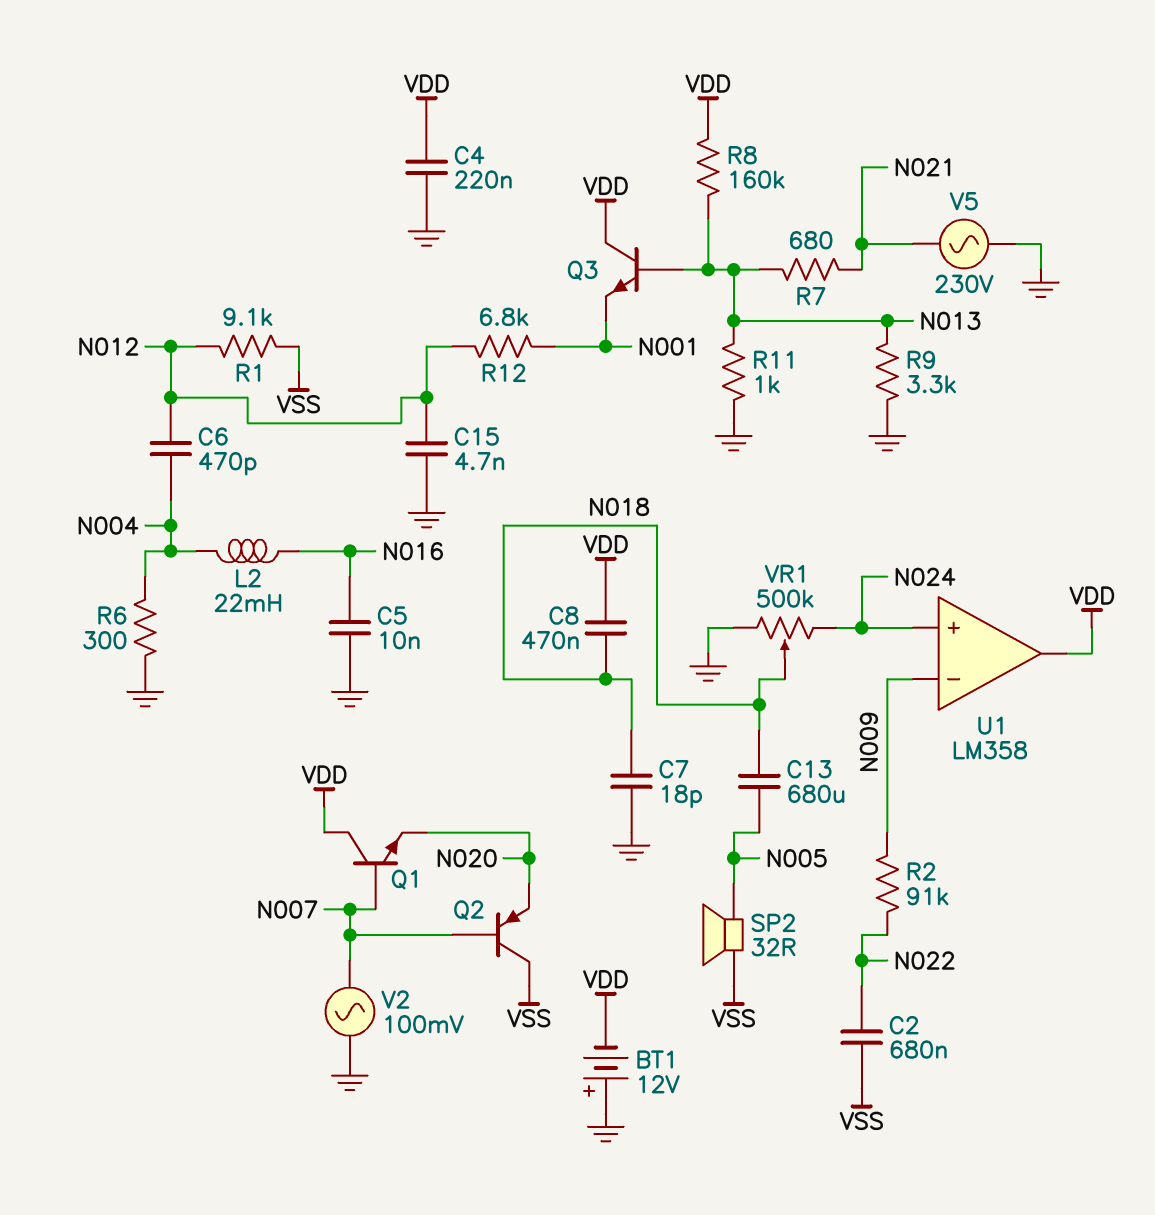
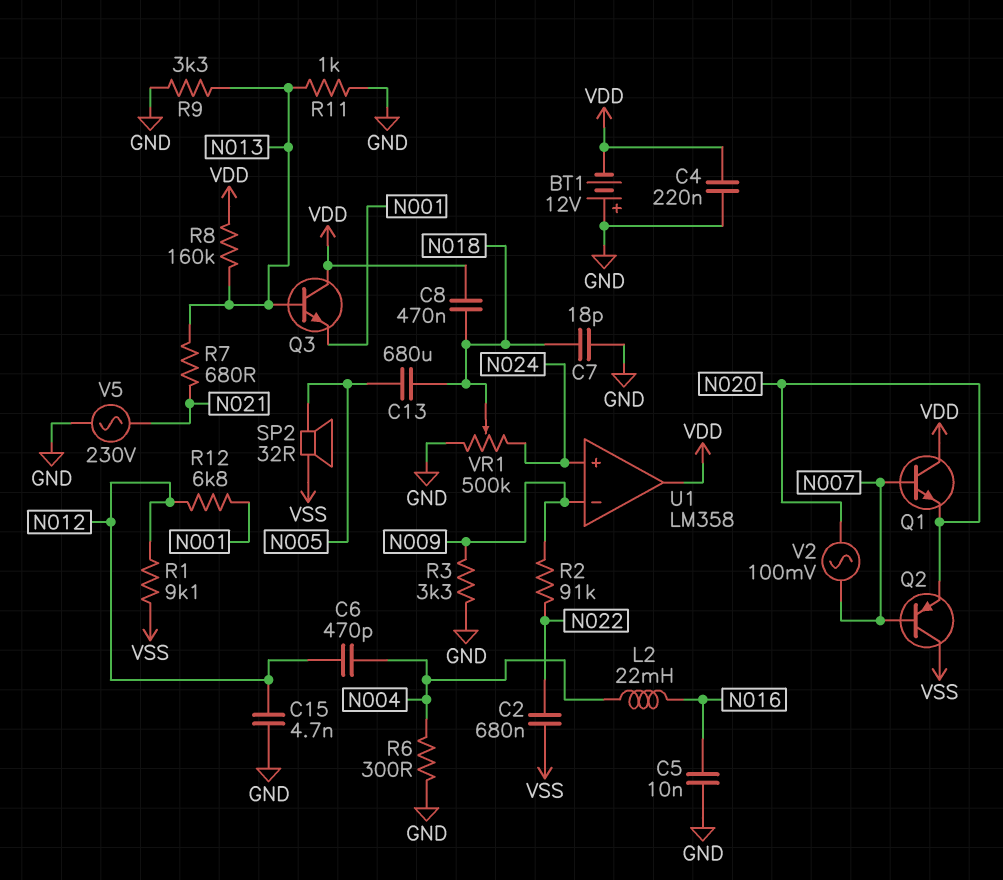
R3: none -> 3.3k (GND, N009)
V2: AC 100mV (GND, N007) -> AC 100mV (N007, N020)

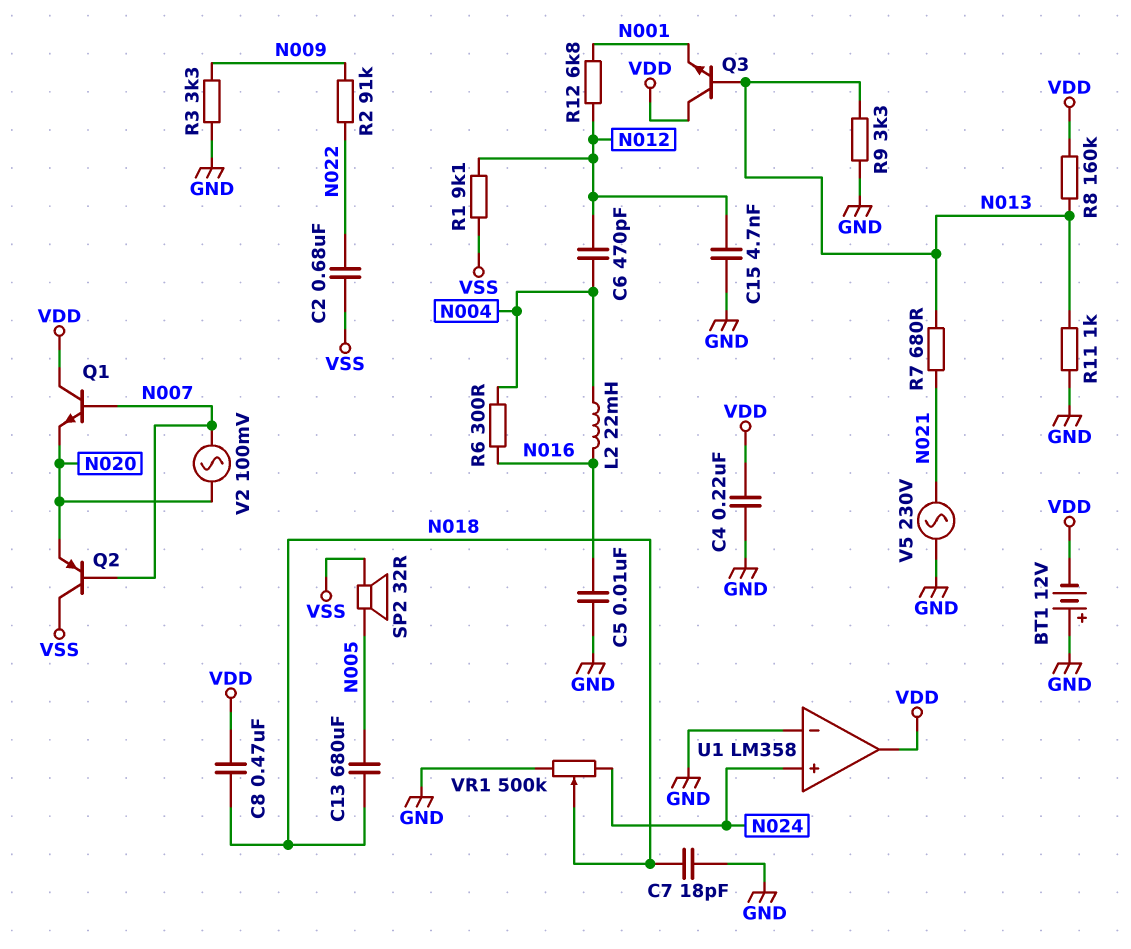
R6: 300 (GND, N004) -> 300 (N004, N016)
U1 pin in-: N009 -> GND

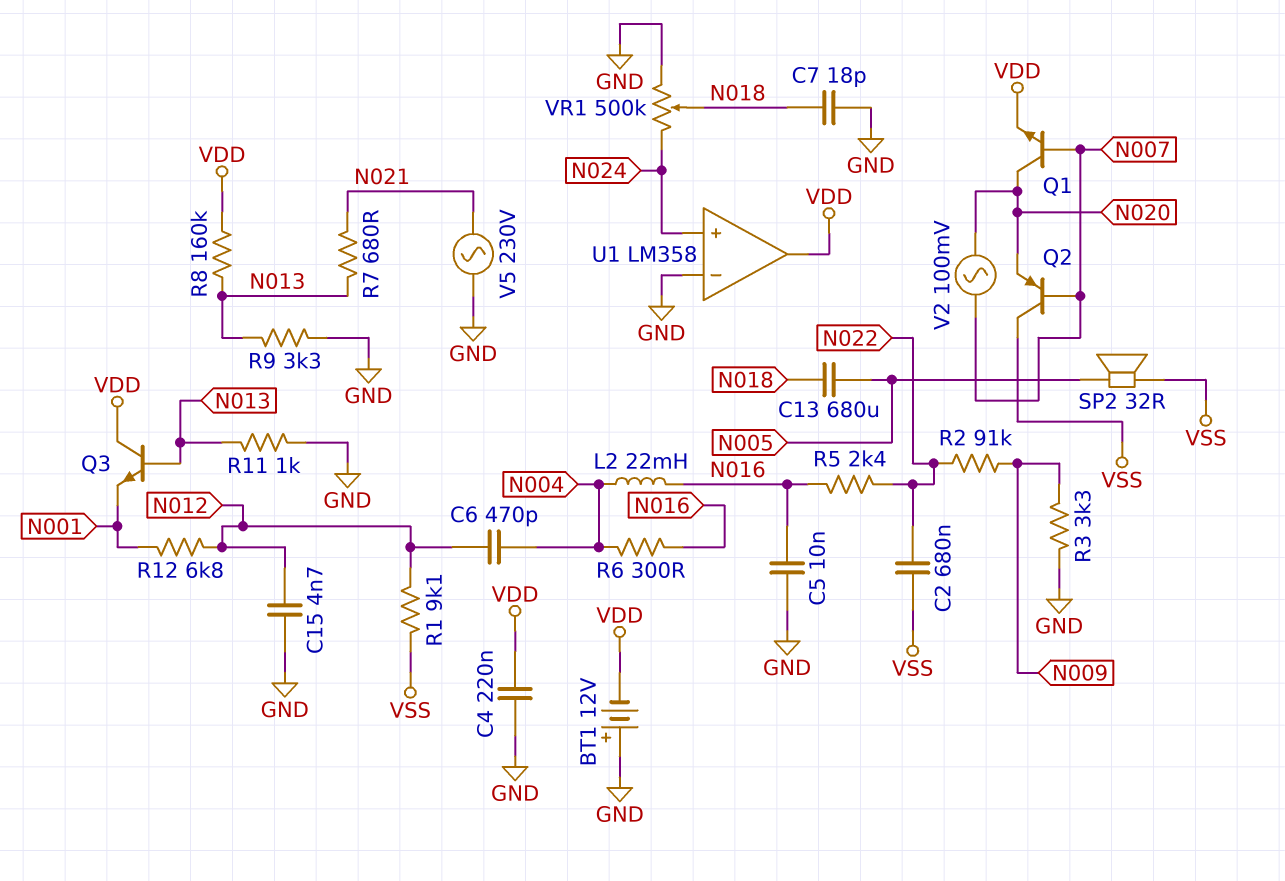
C8: 470nF (N018, VDD) -> none
Q1: NPN (B N007, C VDD, E N020) -> NPN (B N007, C N020, E VDD)
R5: none -> 2.4k (N016, N022)

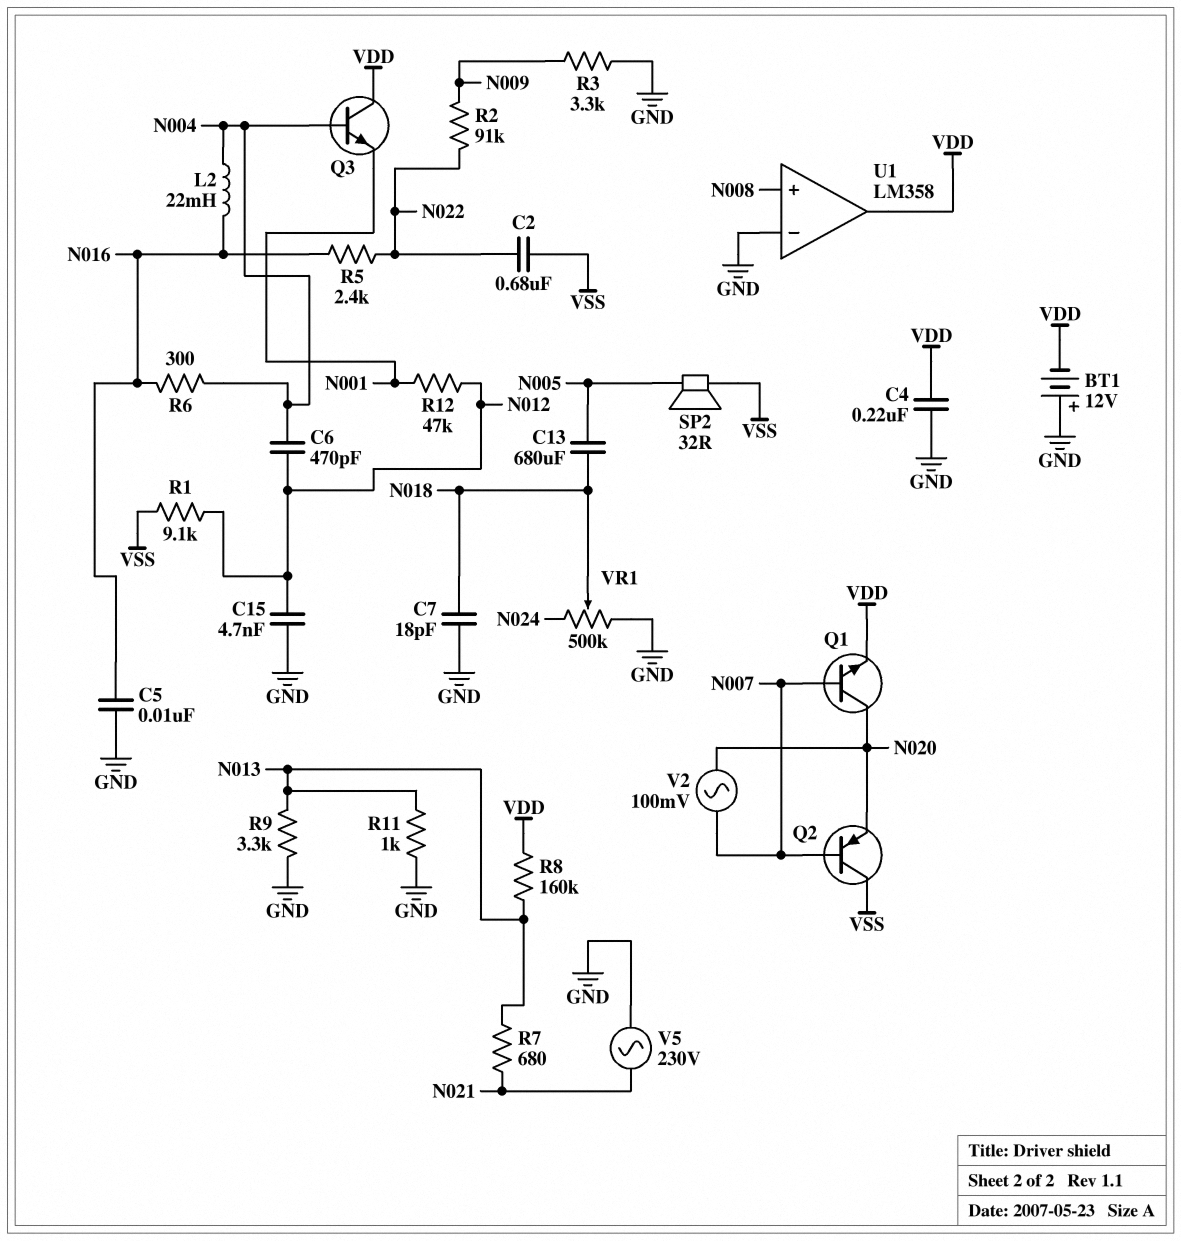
Q3: NPN (B N013, C VDD, E N001) -> NPN (B N004, C VDD, E N001)
R12: 6.8k (N001, N012) -> 47k (N001, N012)
U1 pin in+: N024 -> N008

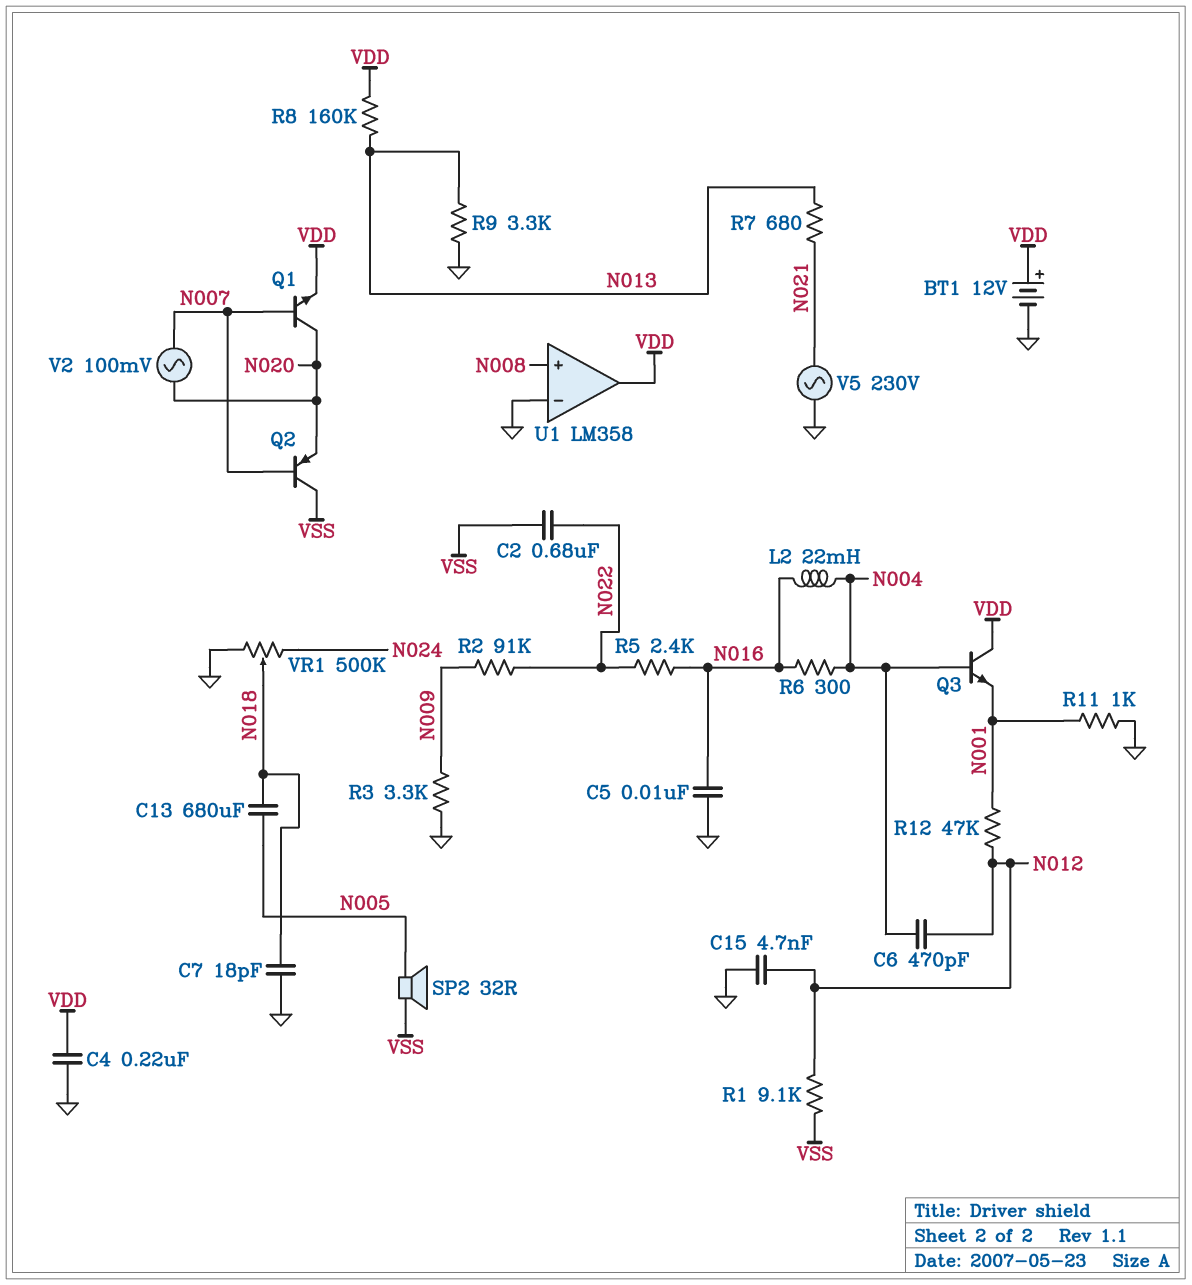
BT1: 12V (plus GND, minus VDD) -> 12V (plus VDD, minus GND)
R11: 1k (GND, N013) -> 1k (GND, N001)

